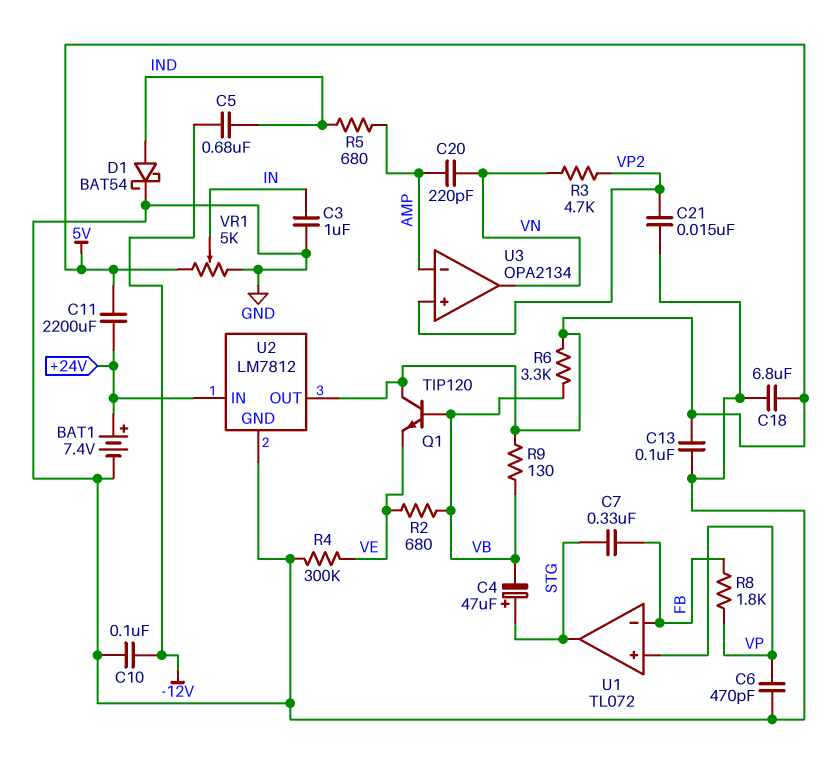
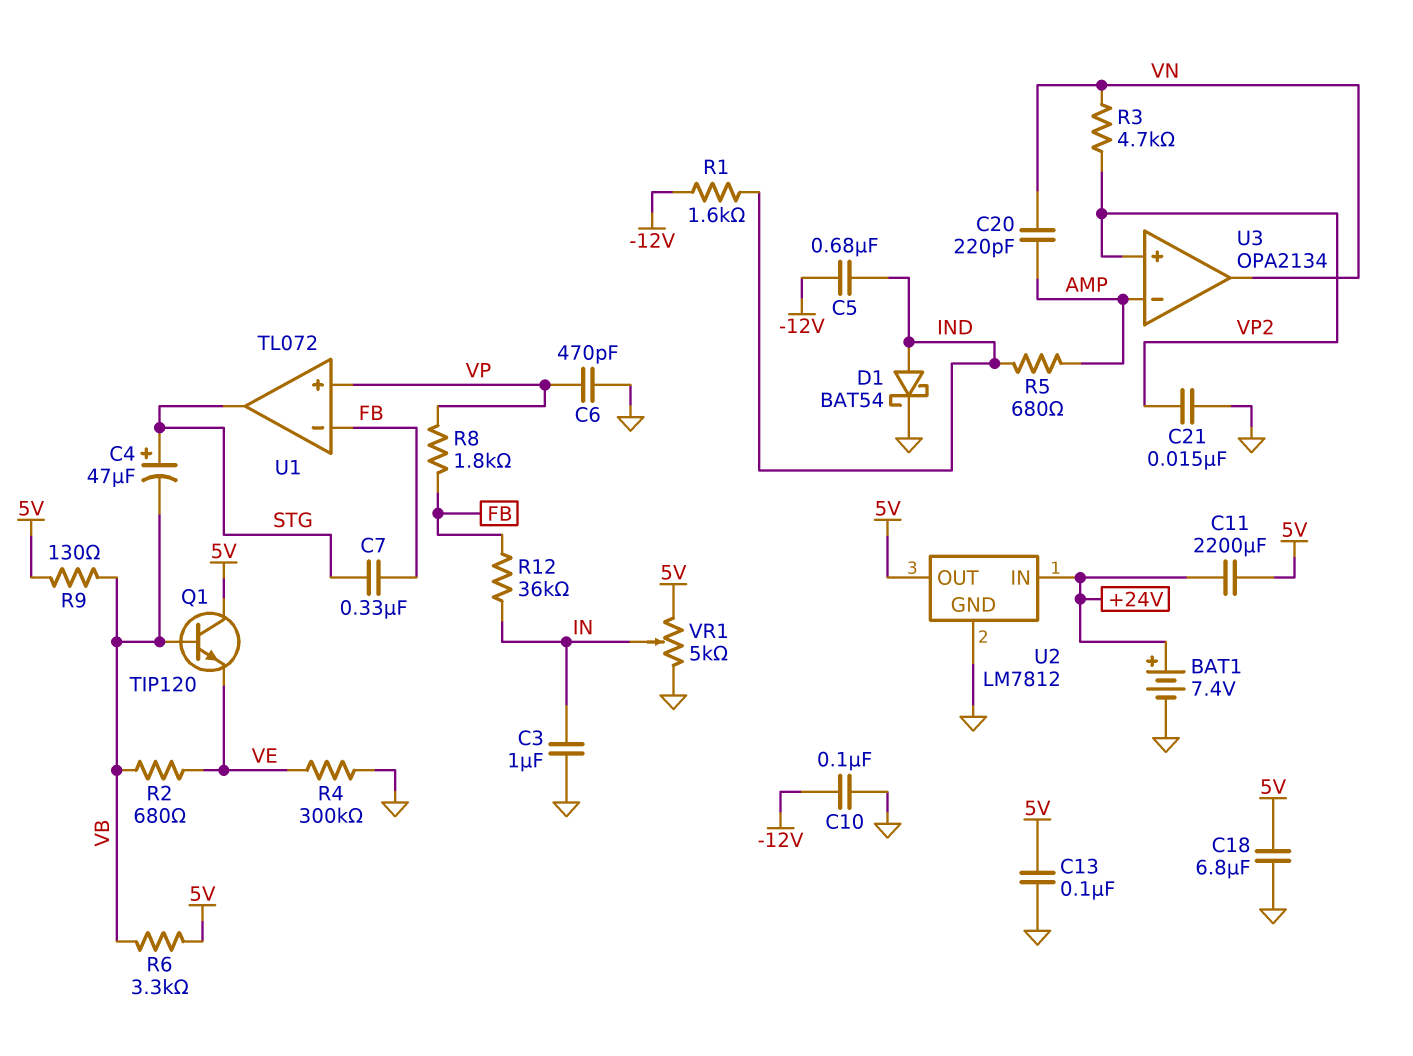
R1: none -> 1.6k (-12V, IND)
R12: none -> 36k (FB, IN)

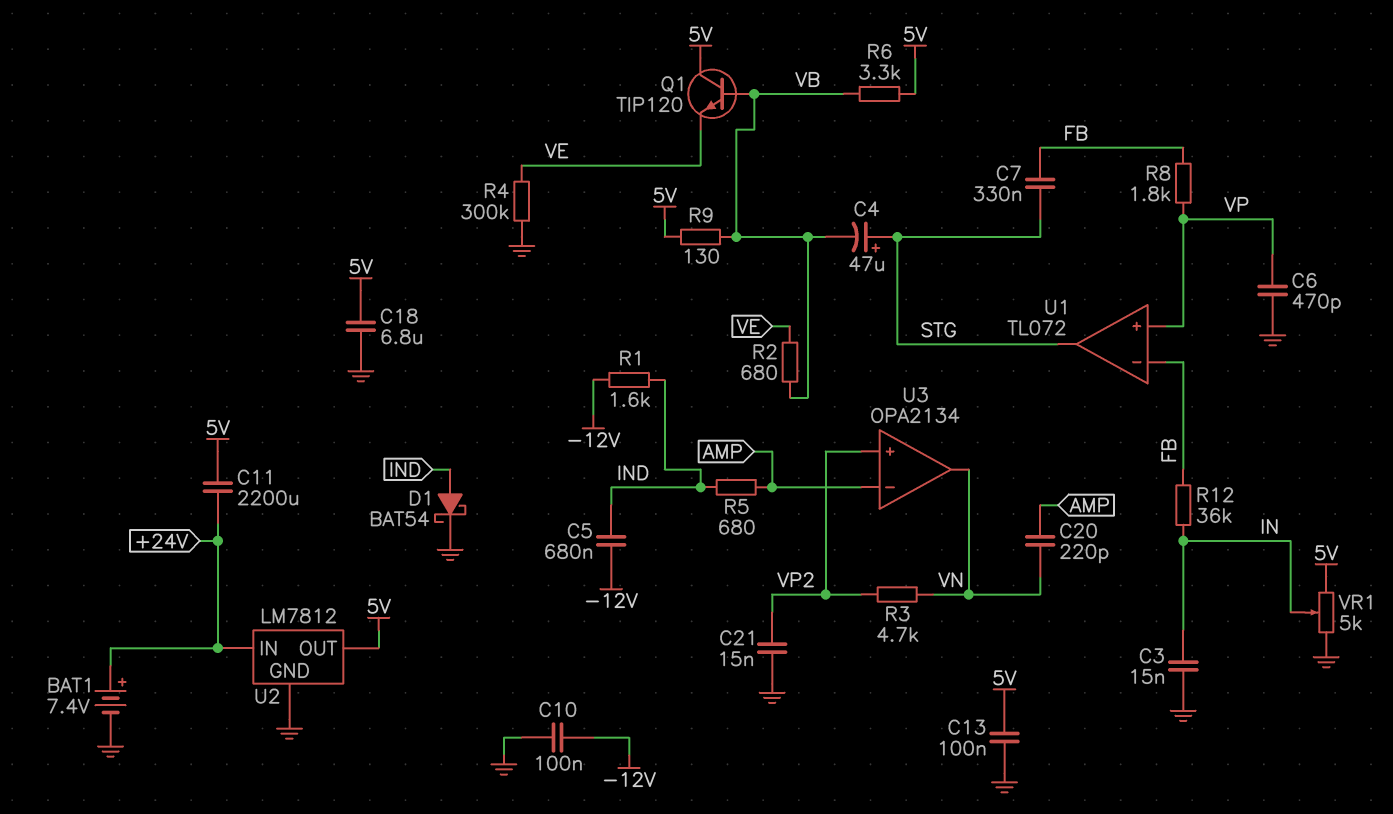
C3: 1uF (GND, IN) -> 15nF (GND, IN)

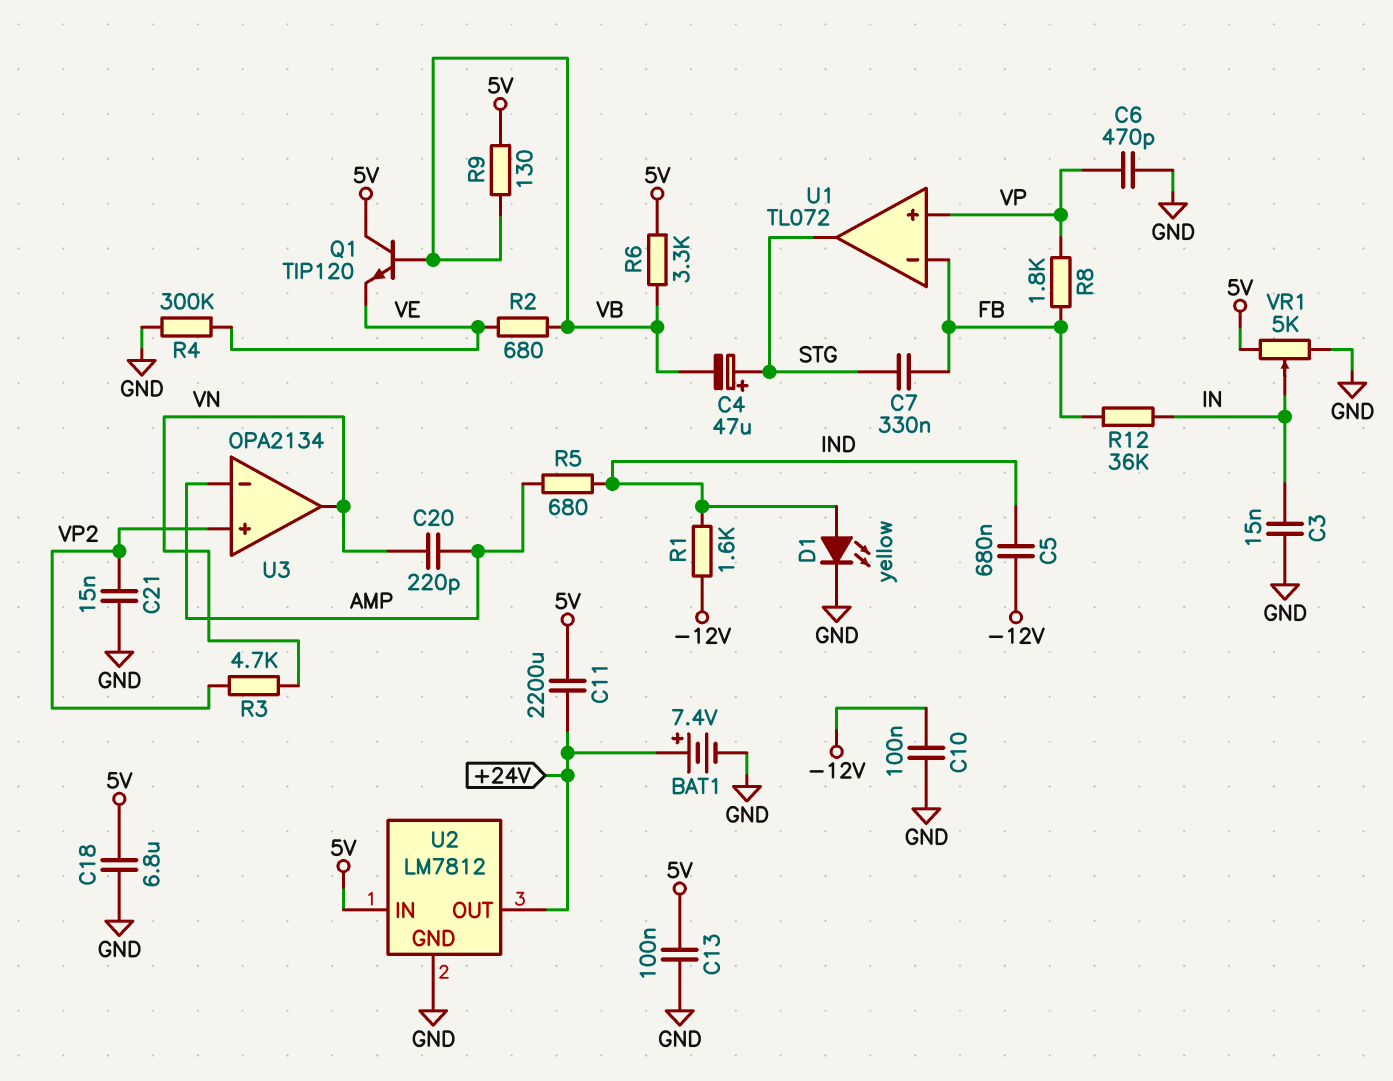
D1: schottky BAT54 (A IND, K GND) -> LED yellow (A IND, K GND)
U2 pin IN: +24V -> 5V
U2 pin OUT: 5V -> +24V

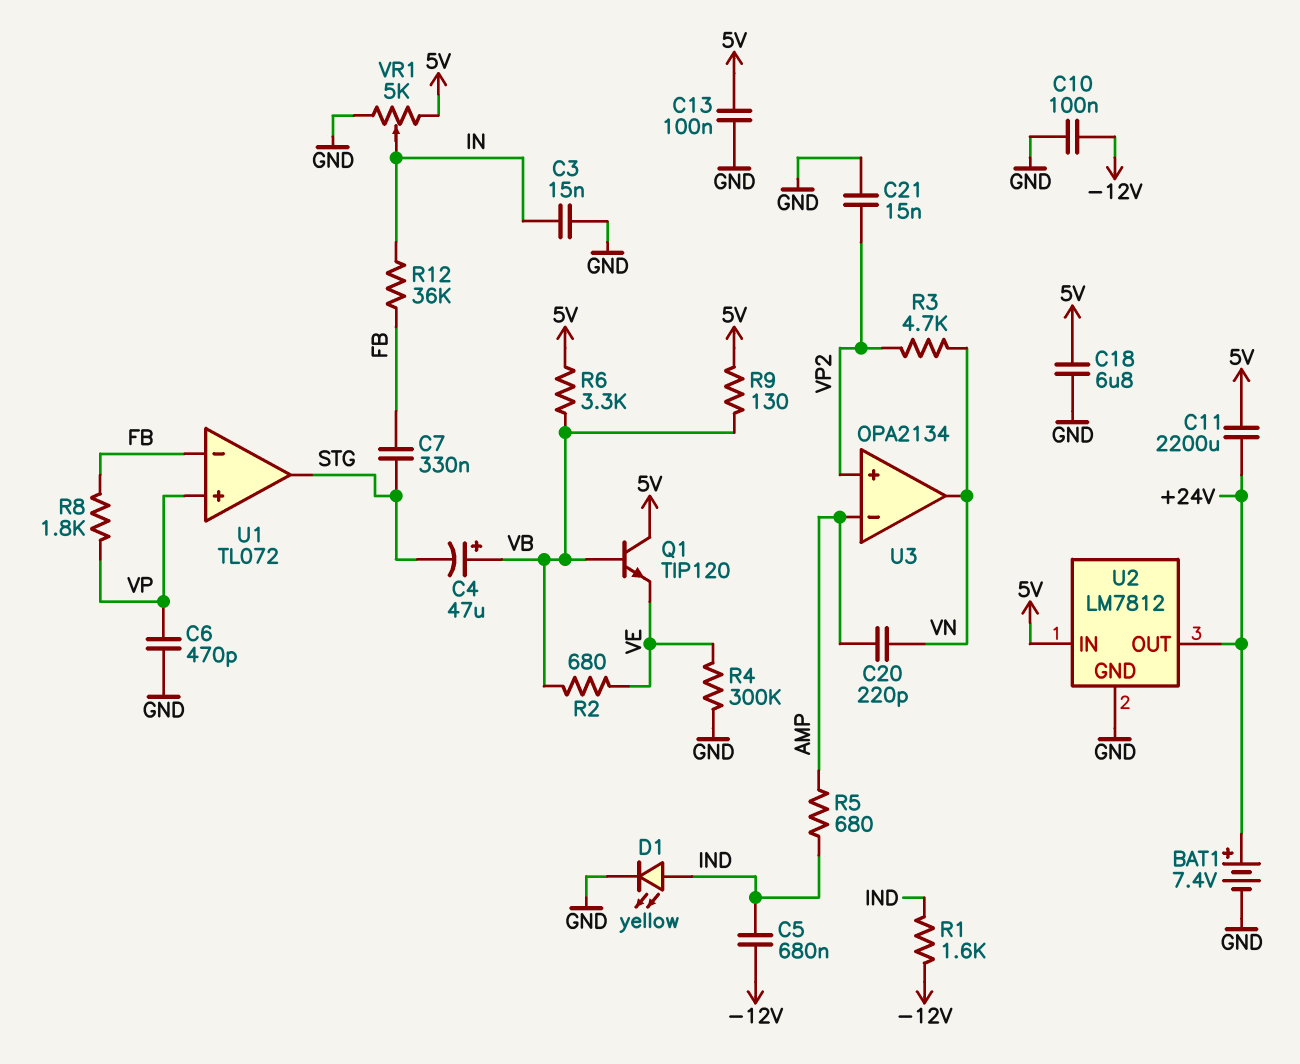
C4: 47uF (plus STG, minus VB) -> 47uF (plus VB, minus STG)

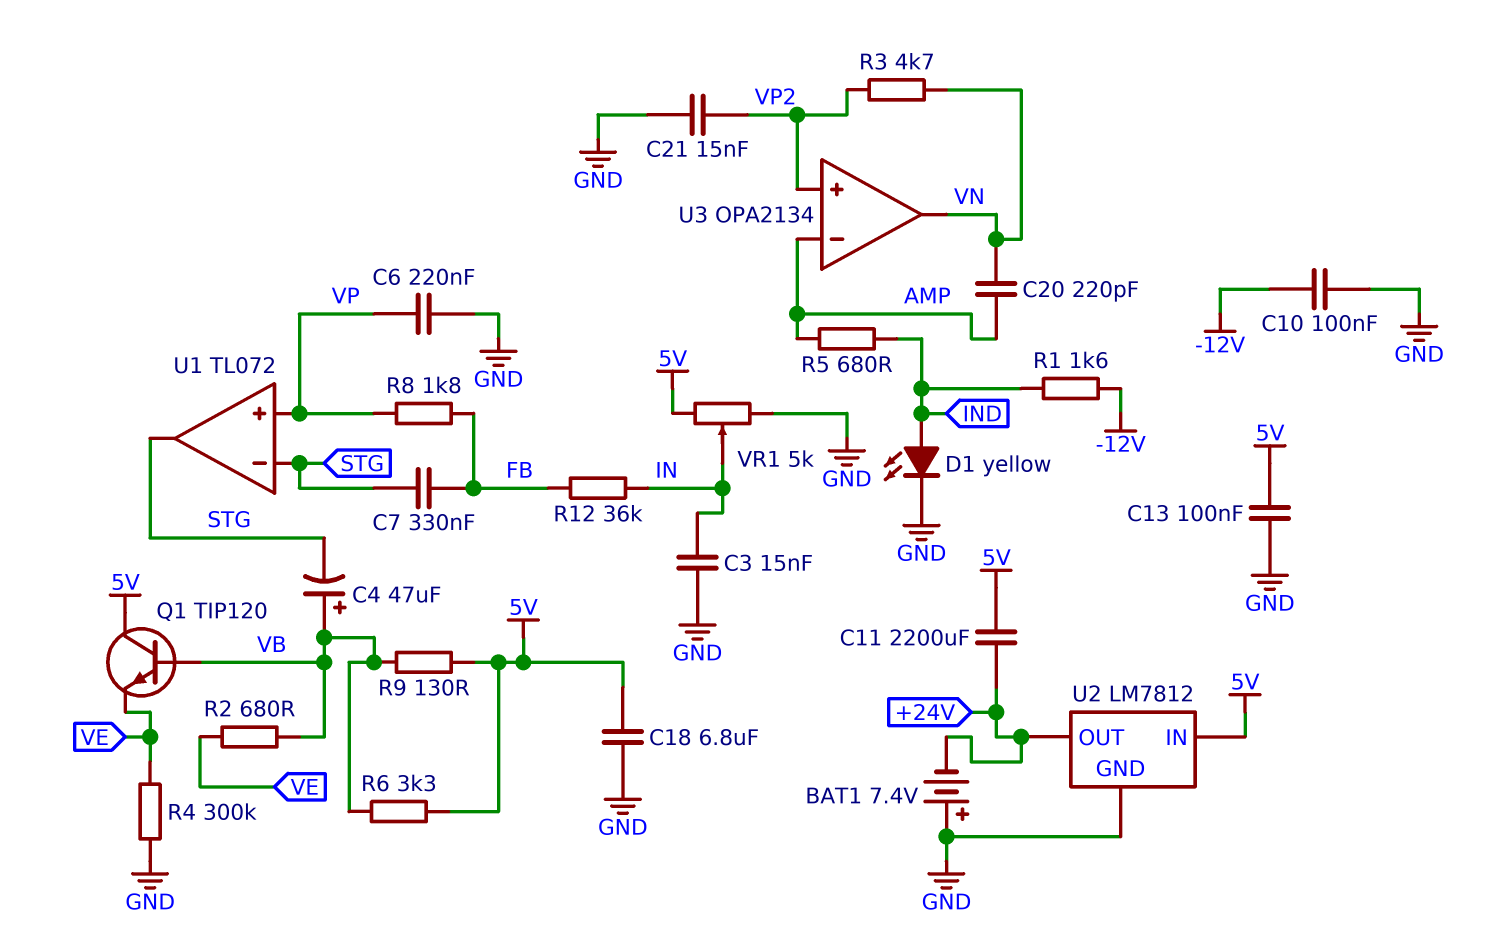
BAT1: 7.4V (plus +24V, minus GND) -> 7.4V (plus GND, minus +24V)
C5: 680nF (-12V, IND) -> none
C6: 470pF (GND, VP) -> 220nF (GND, VP)
U1 pin in-: FB -> STG

